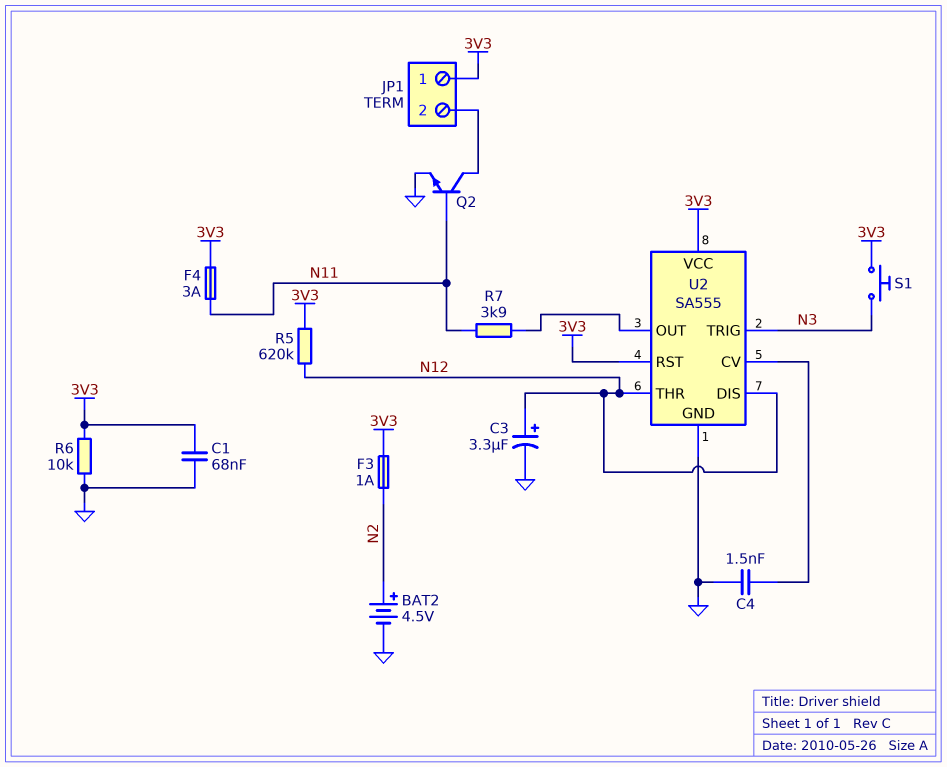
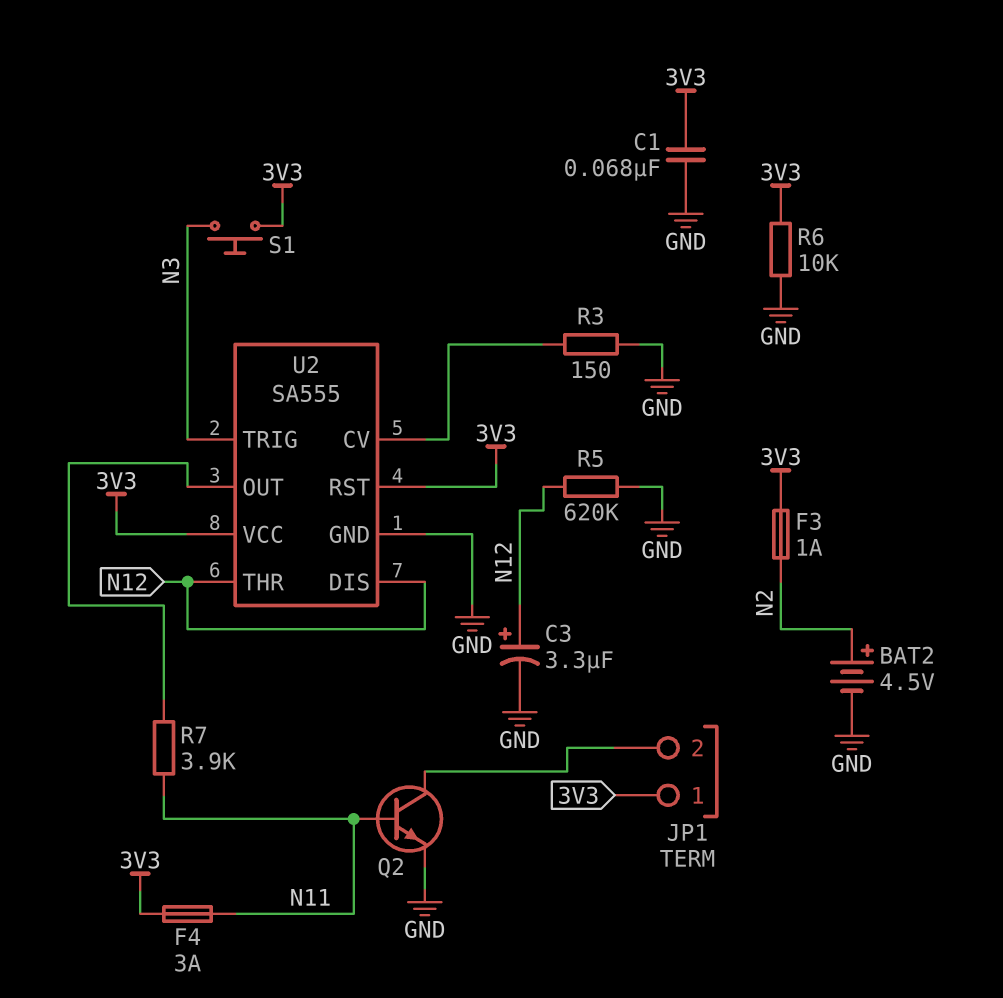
C4: 1.5nF (GND, U2/CV) -> none
R3: none -> 150 (GND, U2/CV)
R5: 620k (3V3, N12) -> 620k (GND, N12)

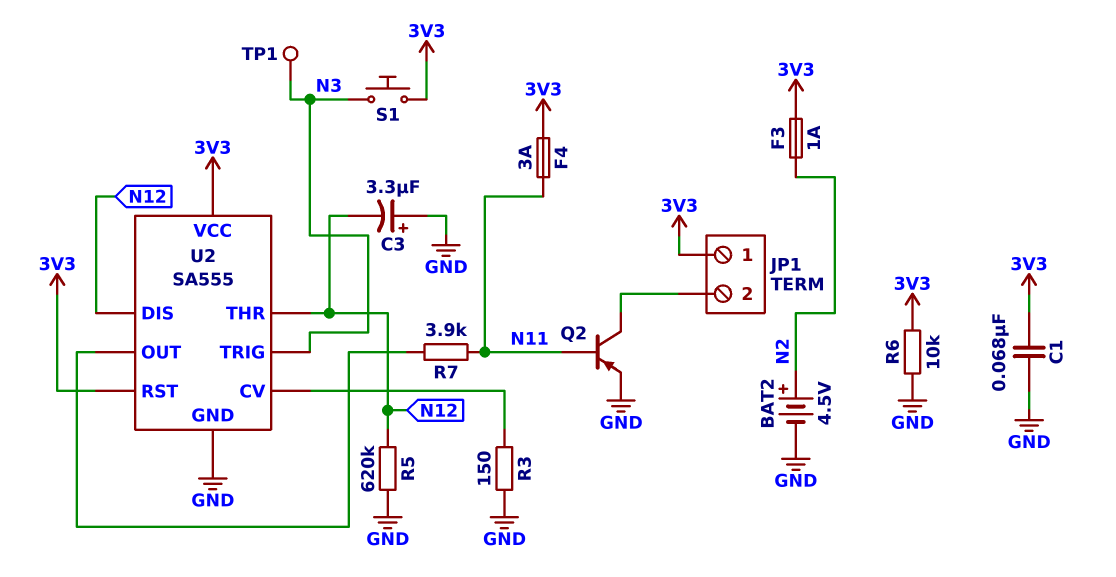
C3: 3.3uF (plus N12, minus GND) -> 3.3uF (plus GND, minus N12)
Q2: NPN (B N11, C JP1/2, E GND) -> PNP (B N11, C JP1/2, E GND)
TP1: none -> test point (N3)

